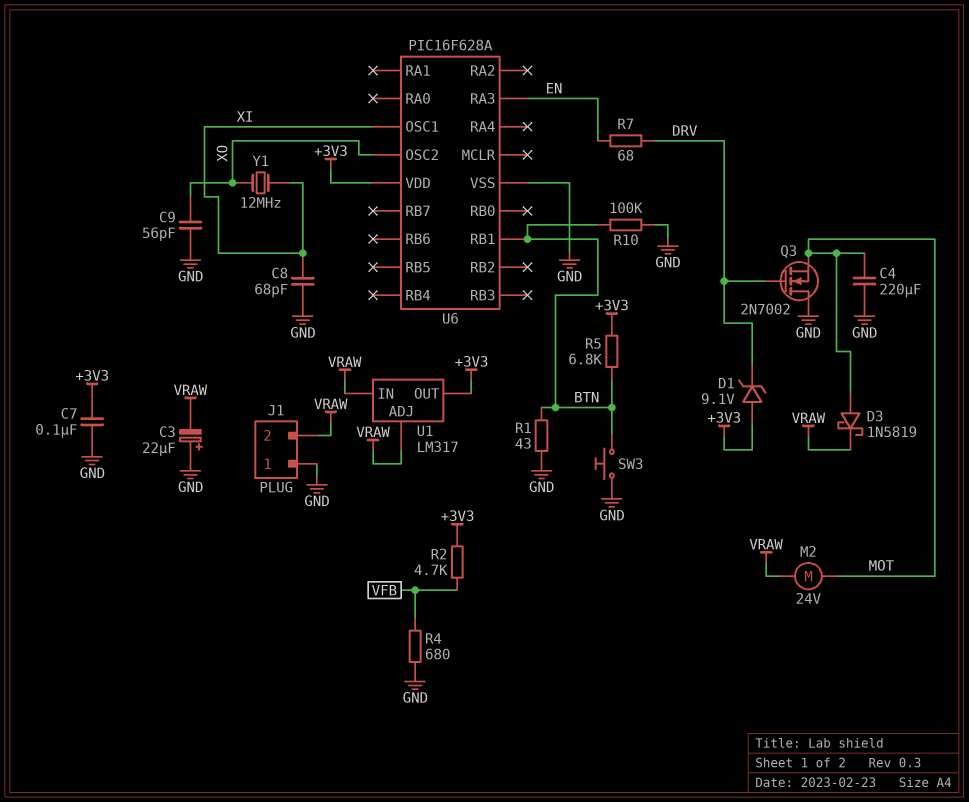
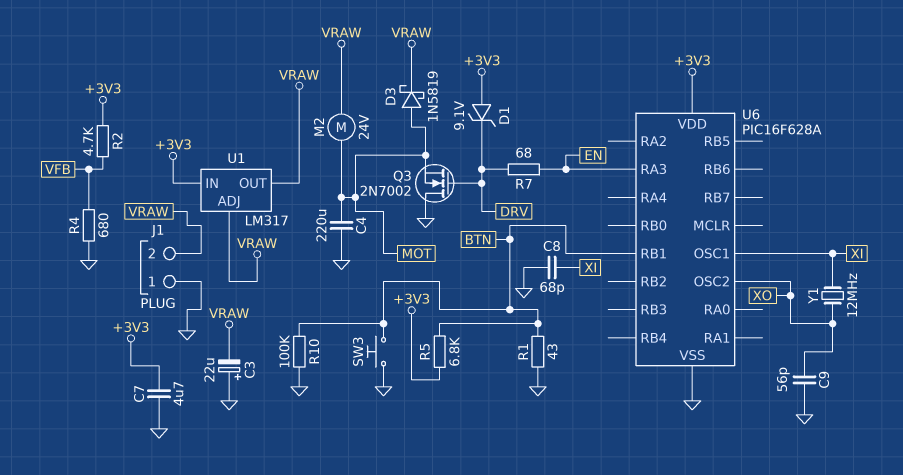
C7: 100nF (+3V3, GND) -> 4.7uF (+3V3, GND)
U1 pin IN: VRAW -> +3V3
U1 pin OUT: +3V3 -> VRAW

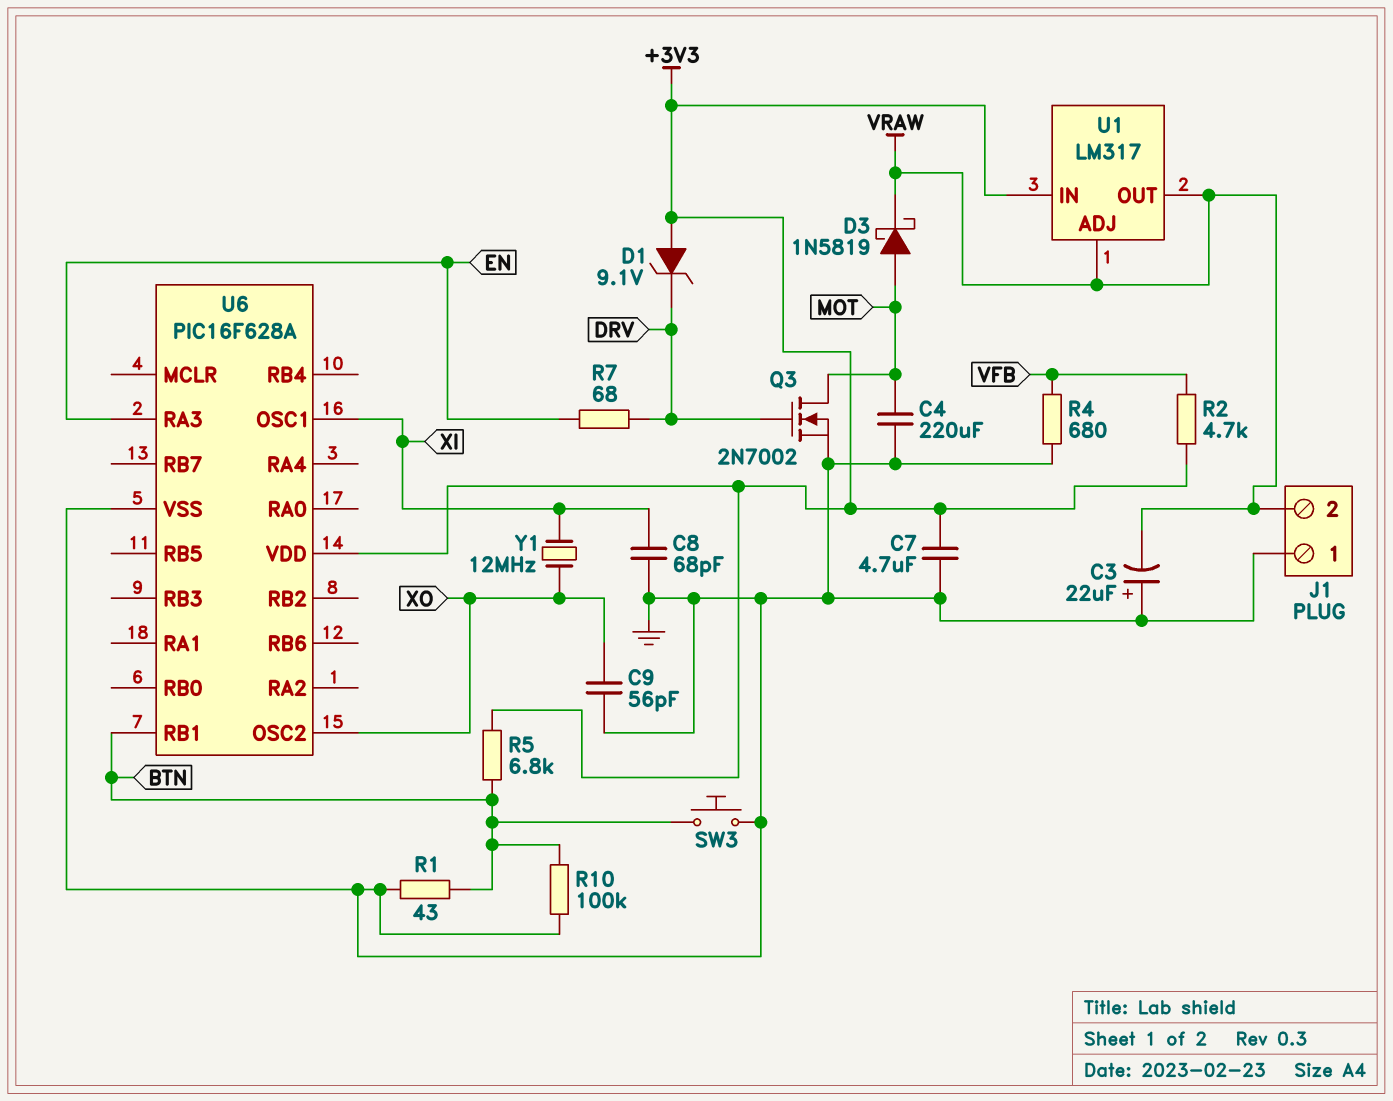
M2: motor 24V (MOT, VRAW) -> none
Q3: NMOS 2N7002 (G DRV, D GND, S MOT) -> NMOS 2N7002 (G DRV, D MOT, S GND)

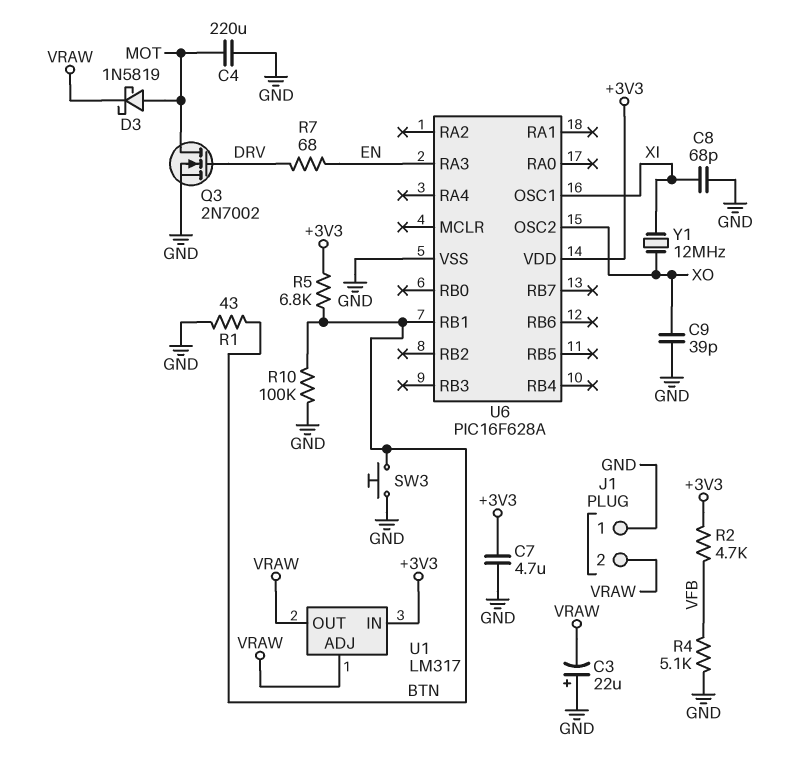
C9: 56pF (GND, XO) -> 39pF (GND, XO)
D1: zener 9.1V (A +3V3, K DRV) -> none
R4: 680 (GND, VFB) -> 5.1k (GND, VFB)

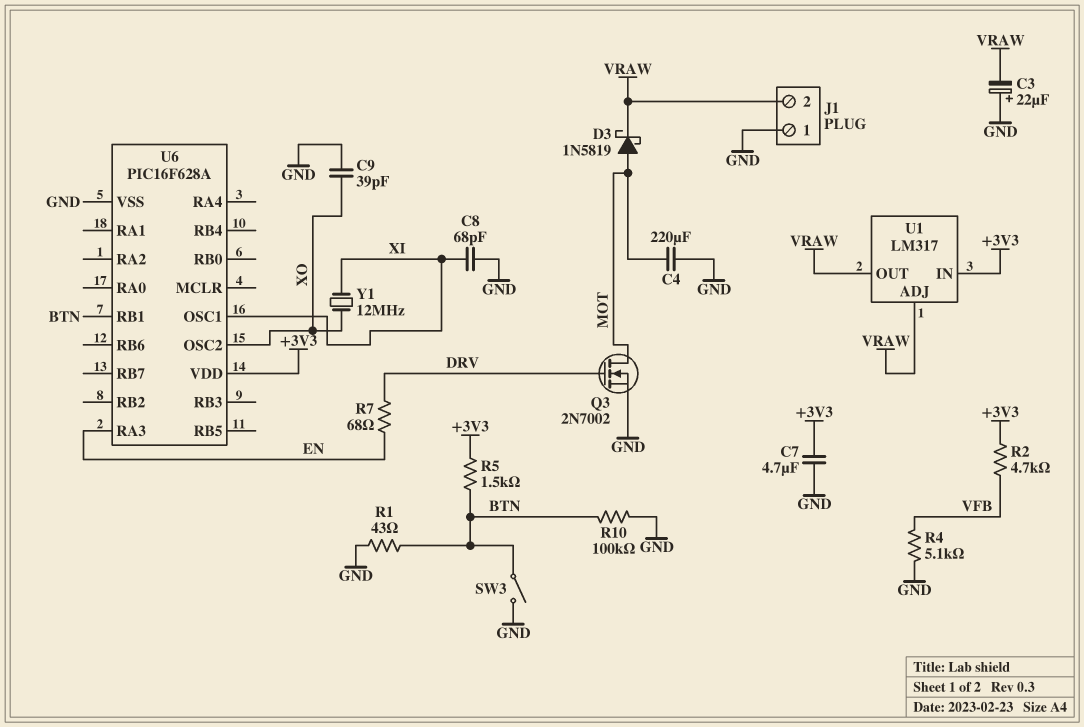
R5: 6.8k (+3V3, BTN) -> 1.5k (+3V3, BTN)
SW3: button (BTN, GND) -> switch (BTN, GND)

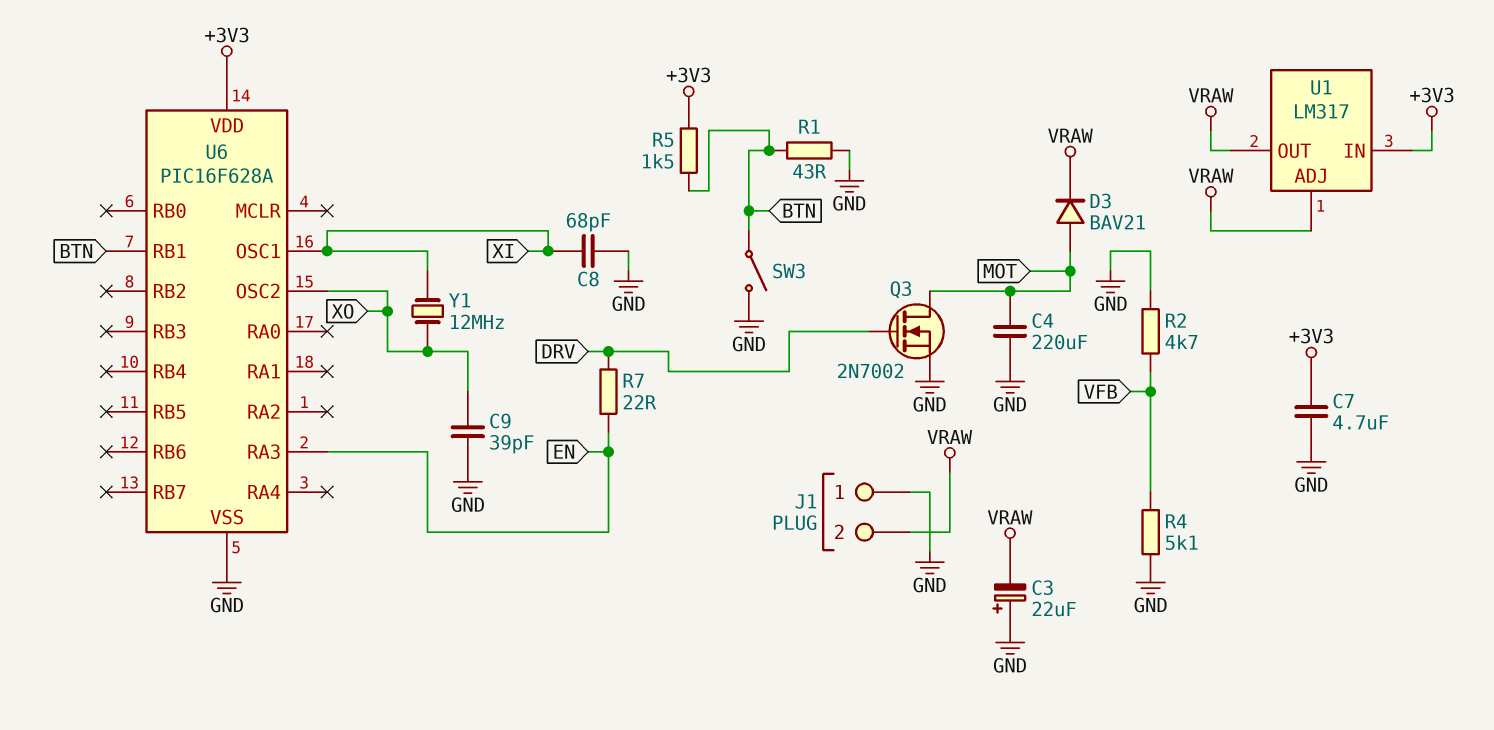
D3: schottky 1N5819 (A MOT, K VRAW) -> diode BAV21 (A MOT, K VRAW)
R2: 4.7k (+3V3, VFB) -> 4.7k (GND, VFB)
R7: 68 (DRV, EN) -> 22 (DRV, EN)
R10: 100k (BTN, GND) -> none

